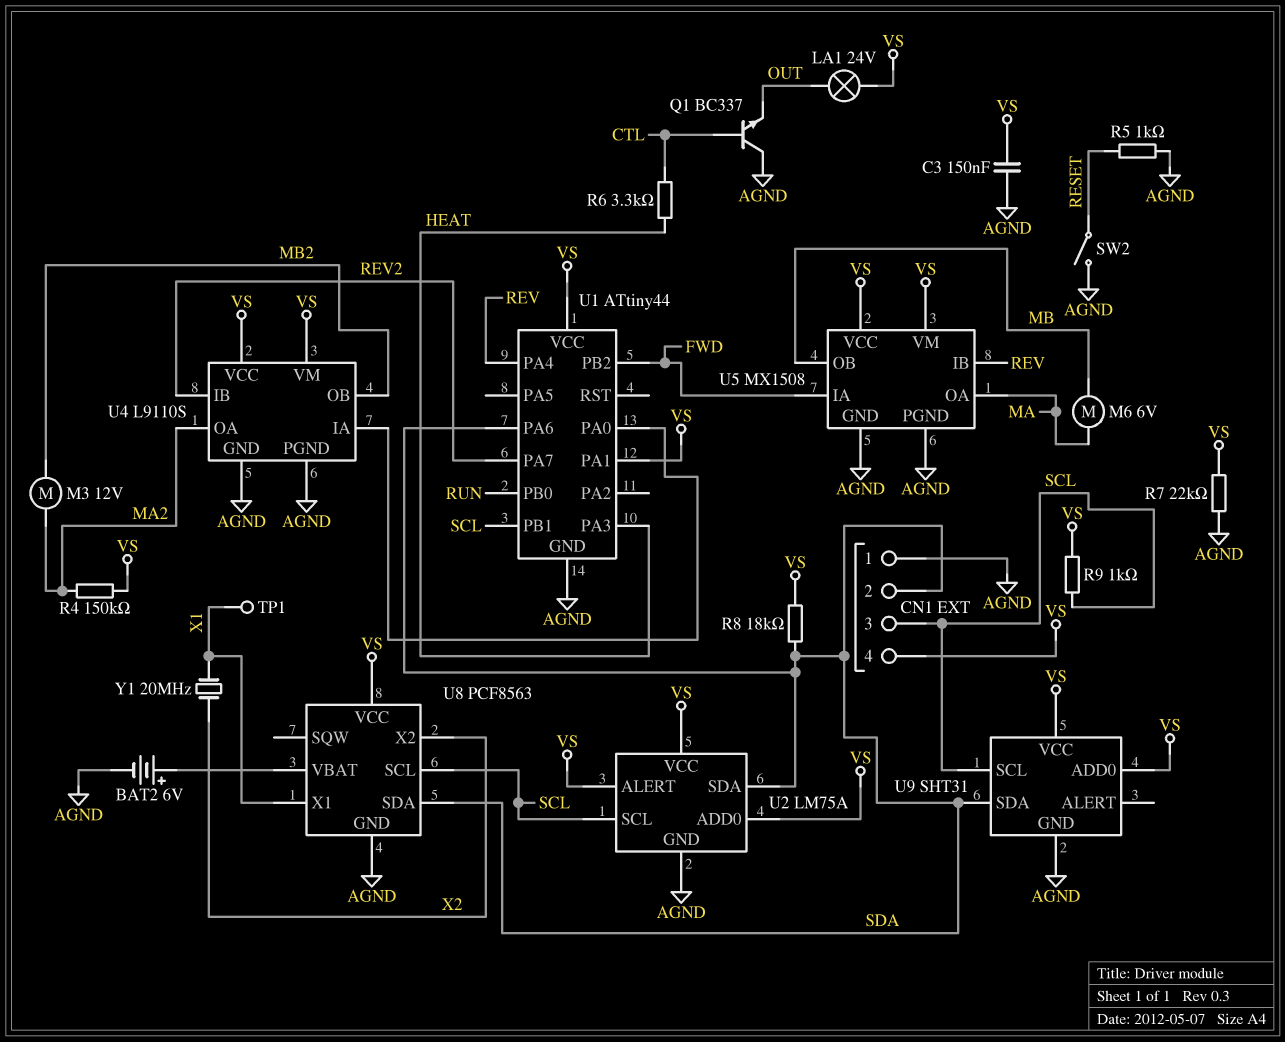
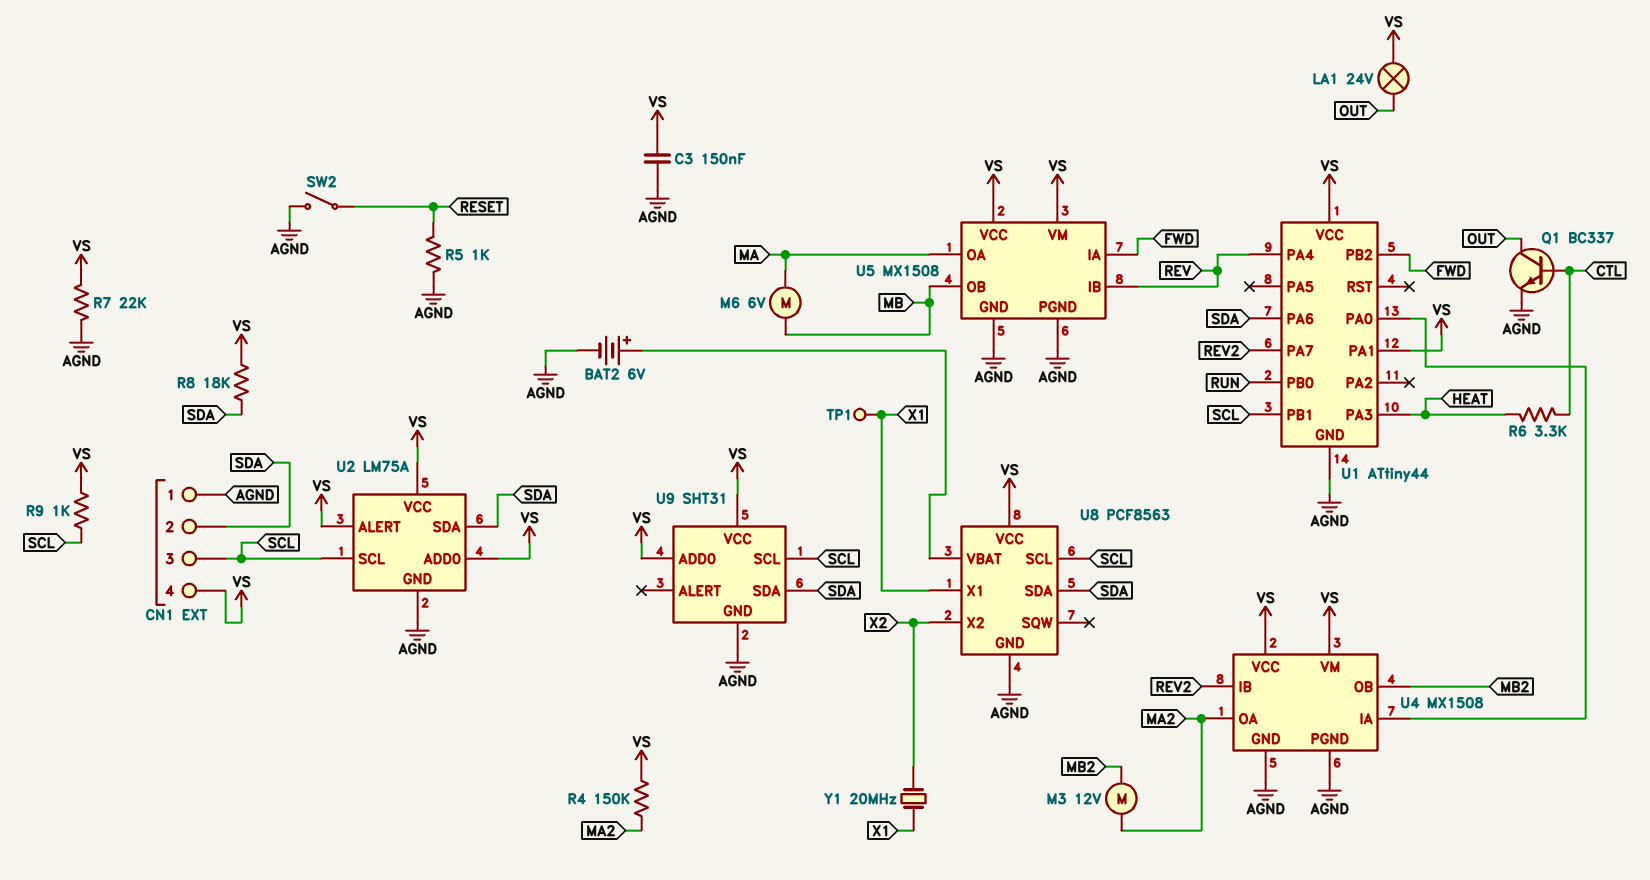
Q1: NPN BC337 (B CTL, C AGND, E OUT) -> NPN BC337 (B CTL, C OUT, E AGND)
U4: L9110S -> MX1508

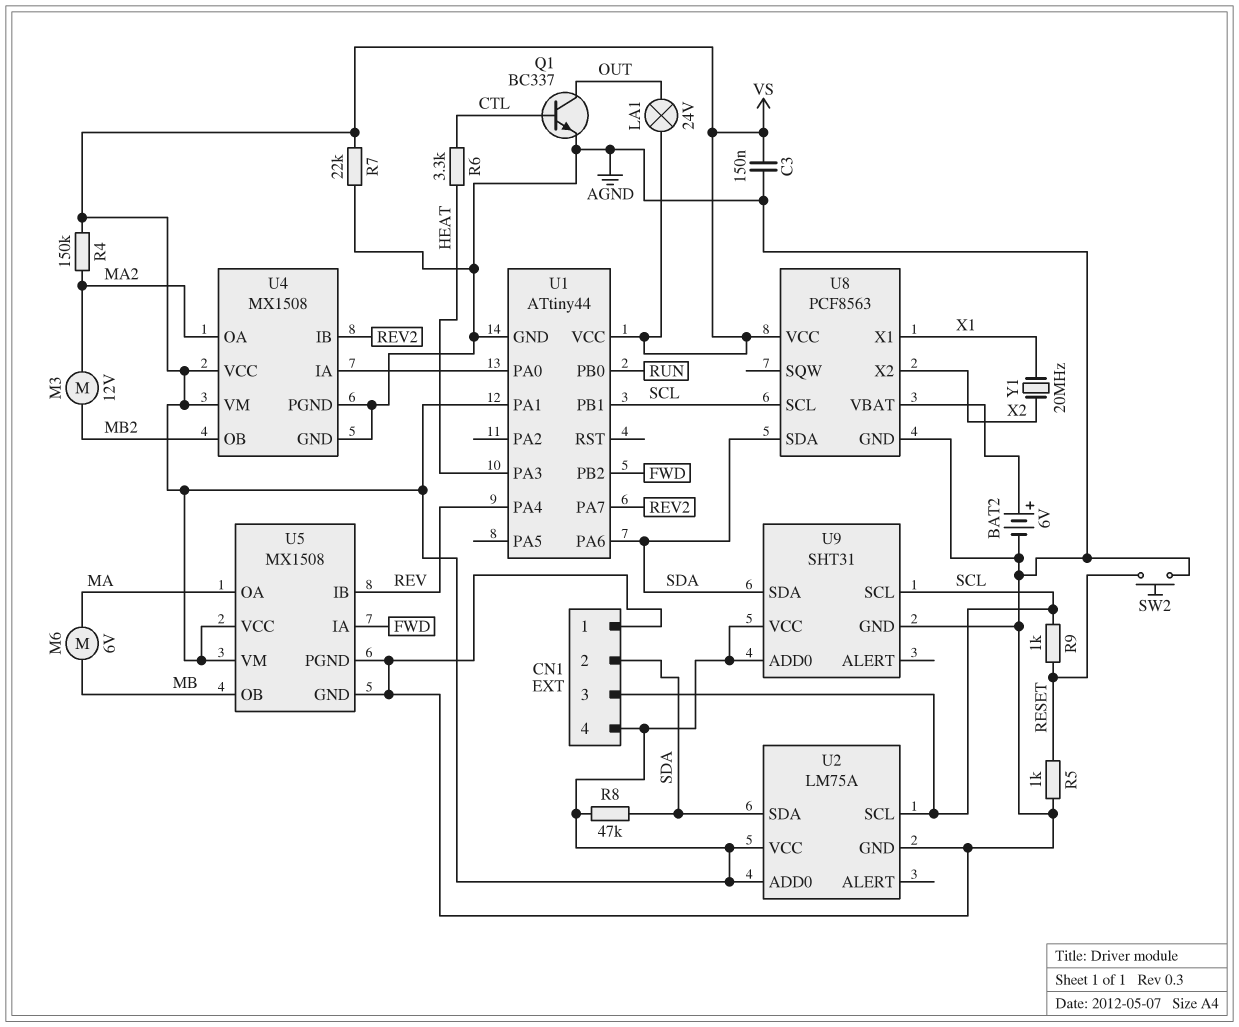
R8: 18k (SDA, VS) -> 47k (SDA, VS)
R9: 1k (SCL, VS) -> 1k (RESET, SCL)
SW2: switch (AGND, RESET) -> button (AGND, RESET)
TP1: test point (X1) -> none
U2 pin ALERT: VS -> none

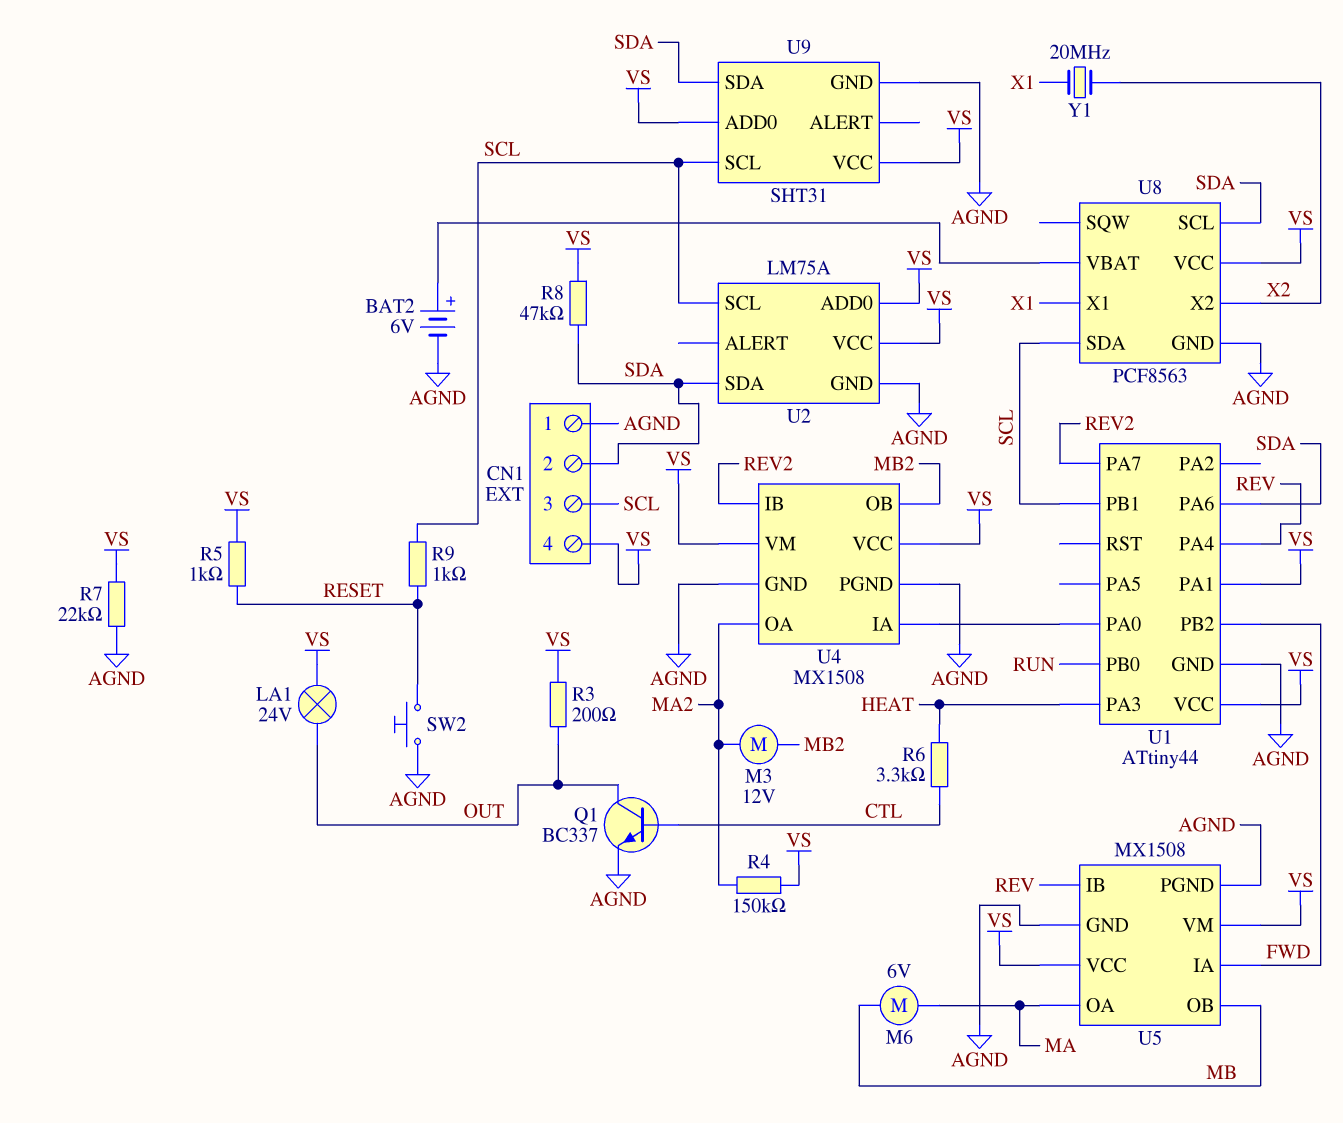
C3: 150nF (AGND, VS) -> none
R3: none -> 200 (OUT, VS)
R5: 1k (AGND, RESET) -> 1k (RESET, VS)
U8 pin SCL: SCL -> SDA
U8 pin SDA: SDA -> SCL

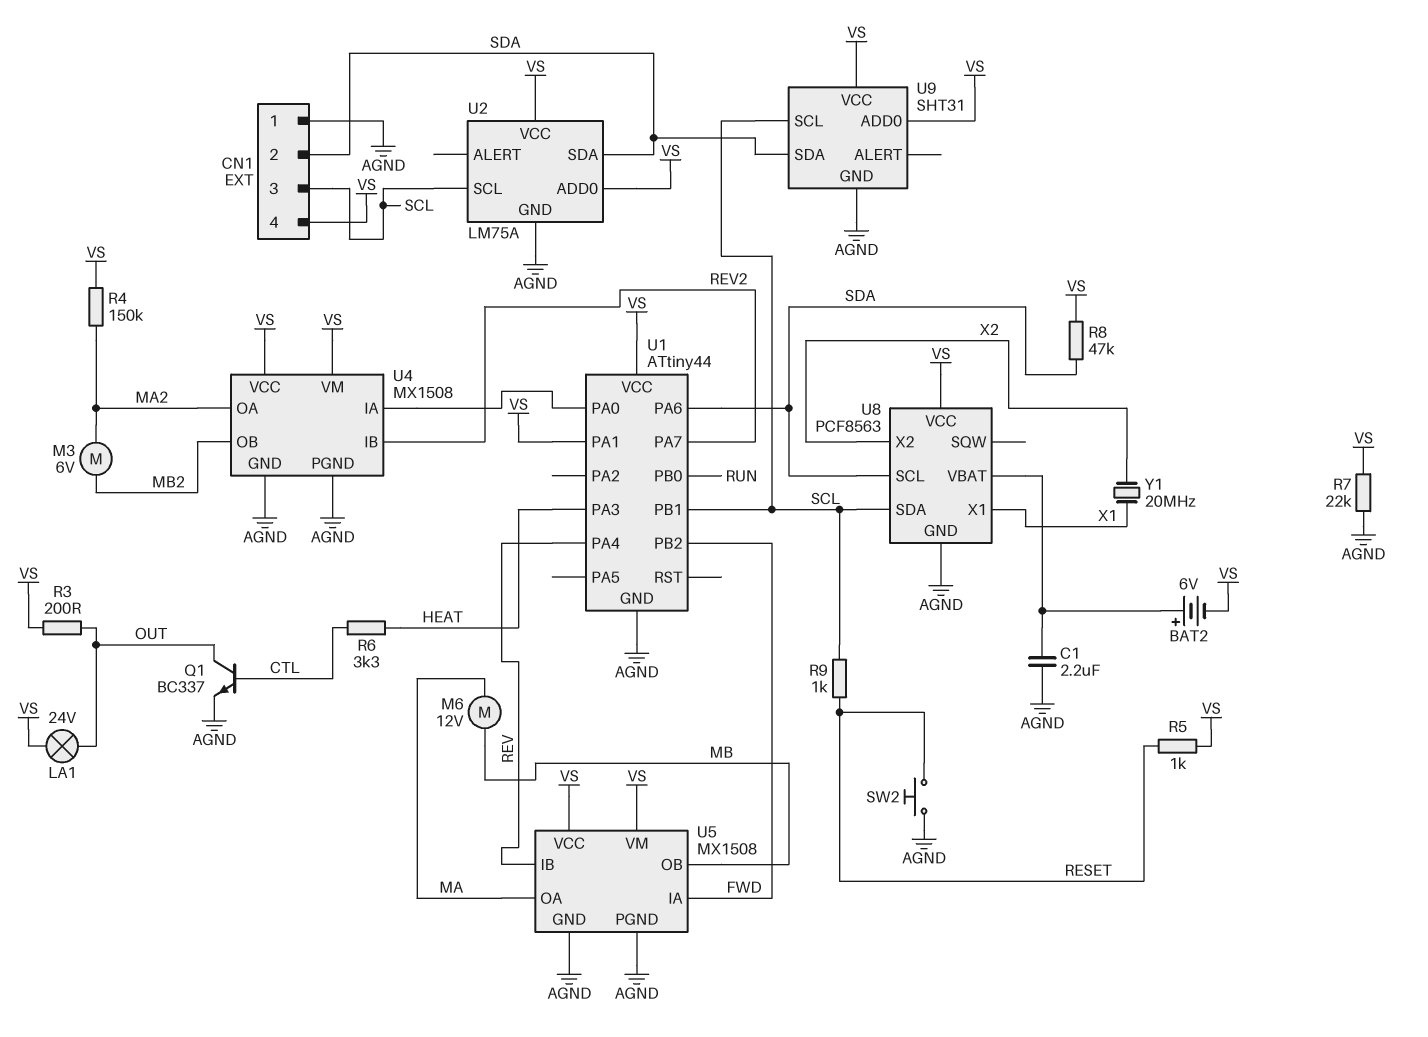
BAT2: 6V (plus U8/VBAT, minus AGND) -> 6V (plus U8/VBAT, minus VS)
C1: none -> 2.2uF (AGND, U8/VBAT)
M3: motor 12V (MA2, MB2) -> motor 6V (MA2, MB2)
M6: motor 6V (MA, MB) -> motor 12V (MA, MB)

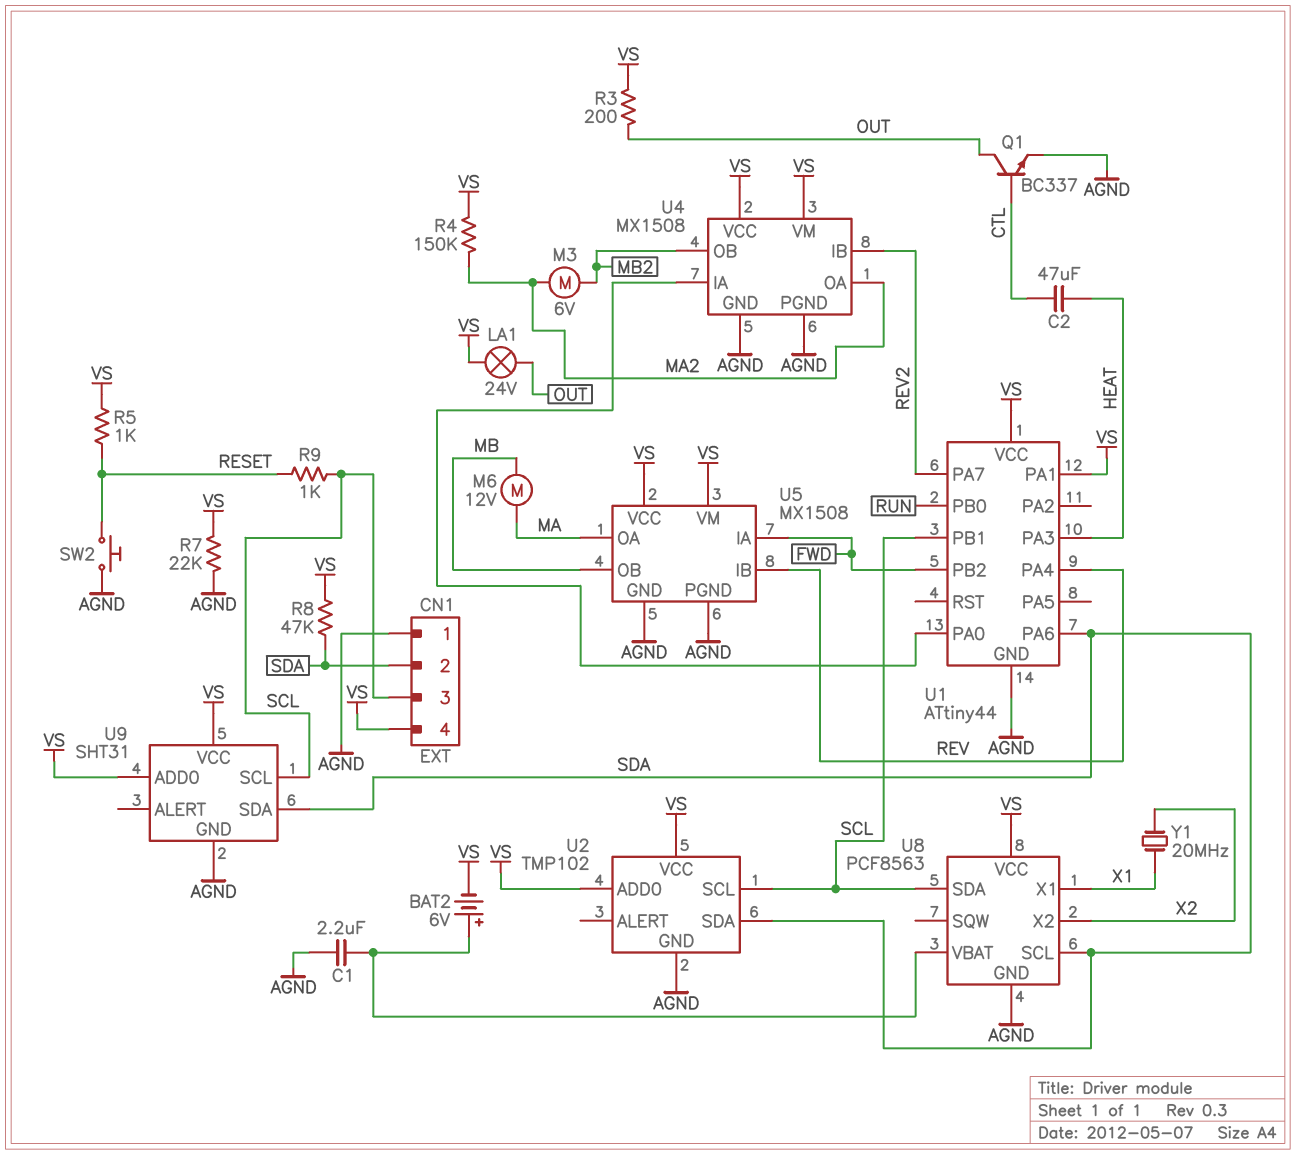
C2: none -> 47uF (CTL, HEAT)
R6: 3.3k (CTL, HEAT) -> none
U2: LM75A -> TMP102

